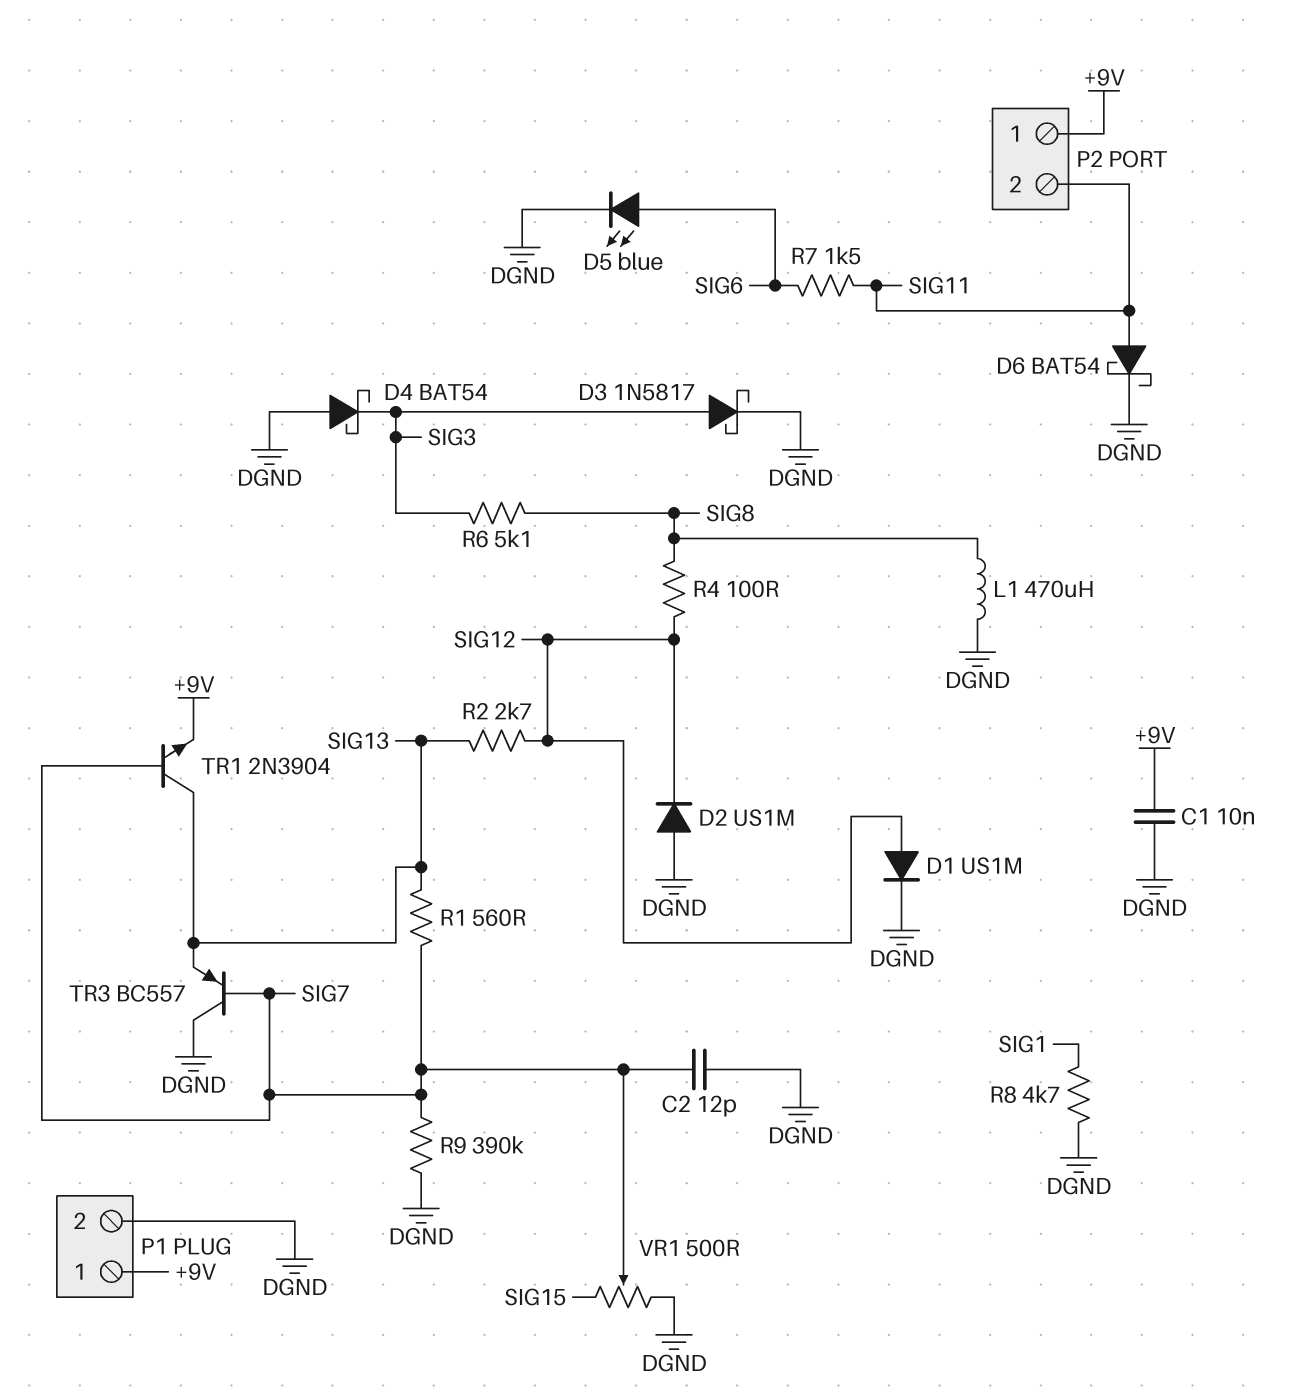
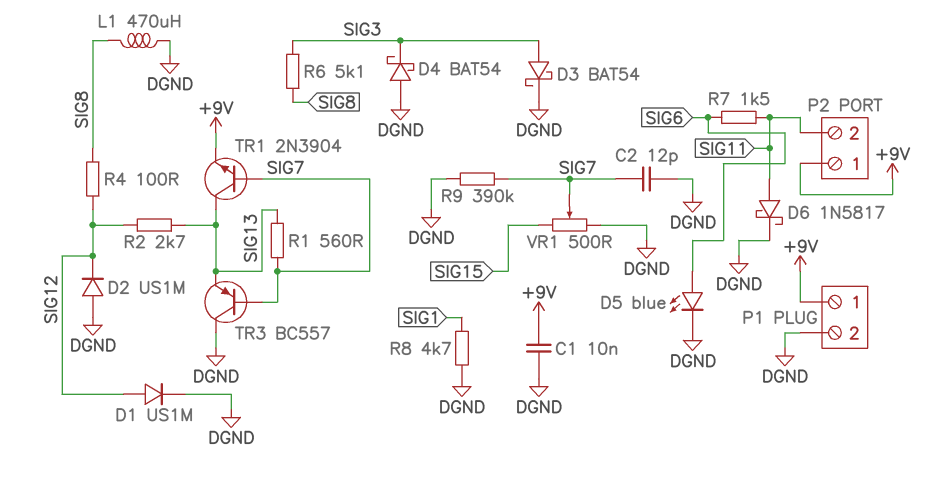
D3: schottky 1N5817 (A SIG3, K DGND) -> schottky BAT54 (A SIG3, K DGND)
D6: schottky BAT54 (A SIG11, K DGND) -> schottky 1N5817 (A SIG11, K DGND)

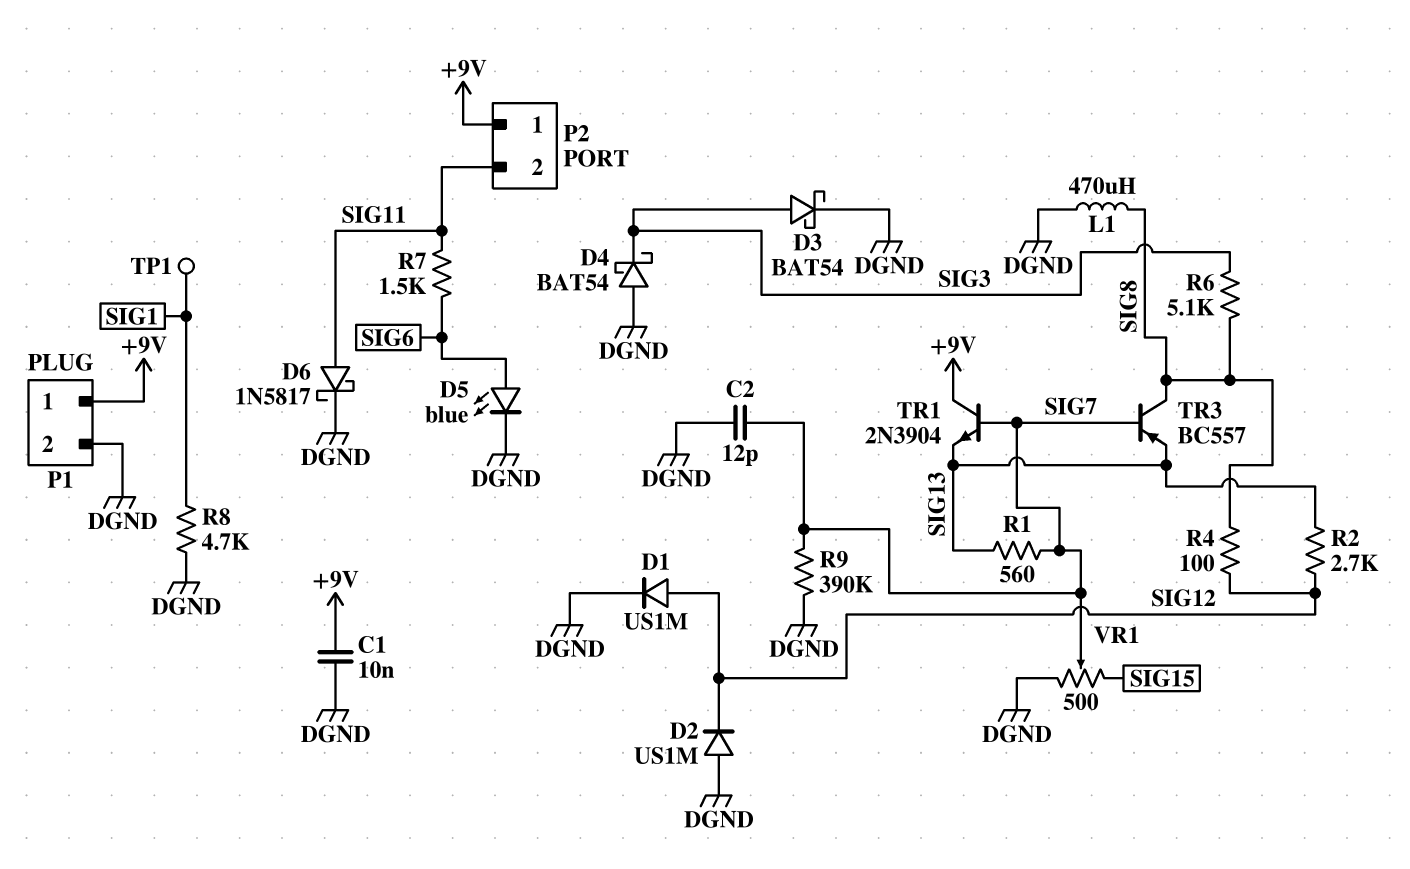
TP1: none -> test point (SIG1)
TR1: NPN 2N3904 (B SIG7, C SIG13, E +9V) -> NPN 2N3904 (B SIG7, C +9V, E SIG13)
TR3: PNP BC557 (B SIG7, C DGND, E SIG13) -> PNP BC557 (B SIG7, C SIG8, E SIG13)

